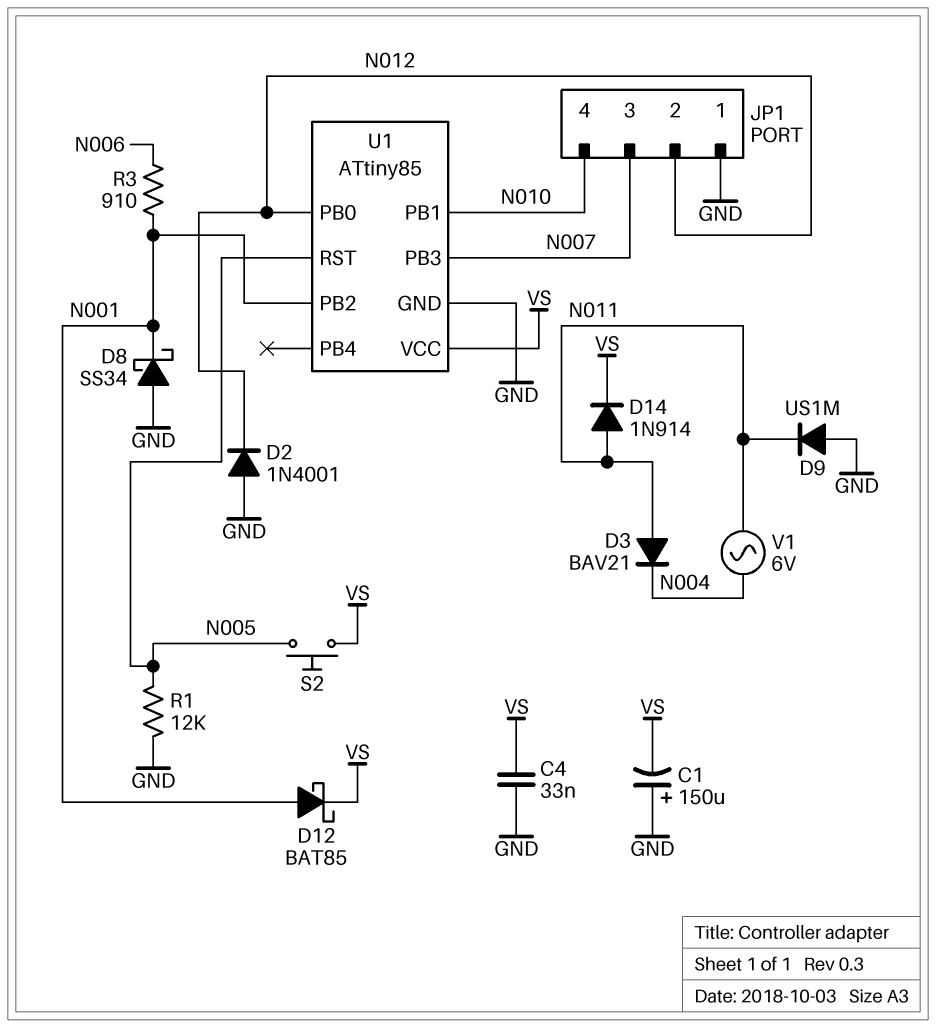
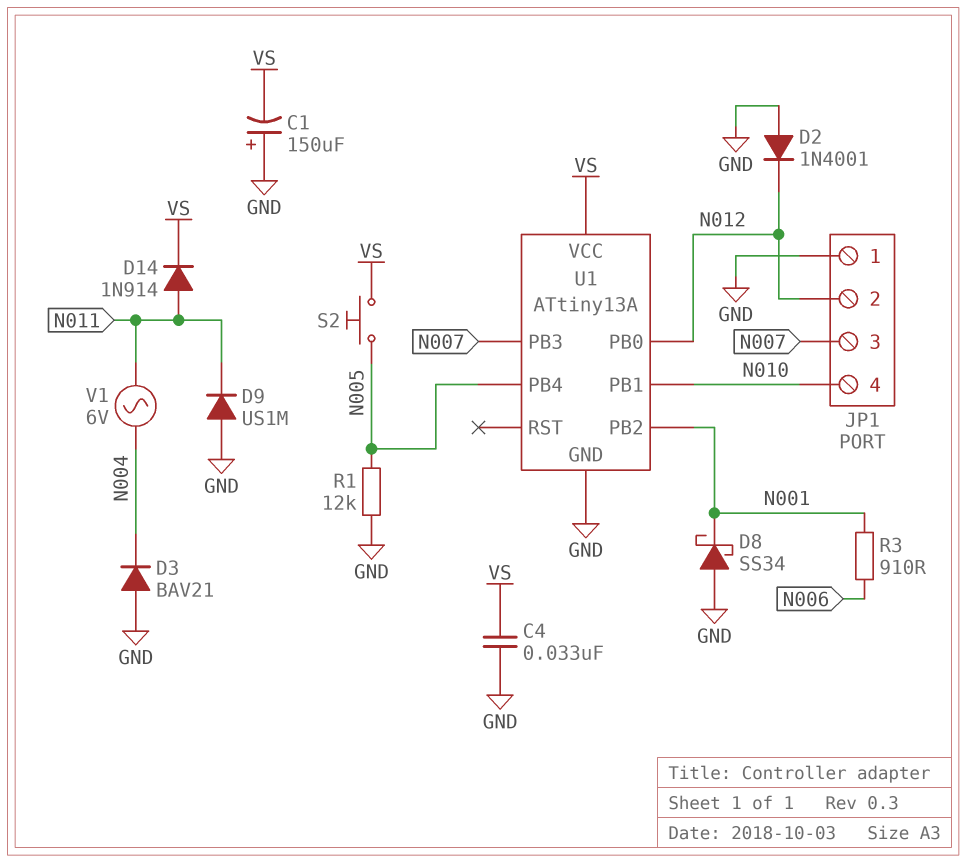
D3: diode BAV21 (A N011, K N004) -> diode BAV21 (A GND, K N004)
D12: schottky BAT85 (A N001, K VS) -> none
U1: ATtiny85 -> ATtiny13A
U1 pin PB4: none -> N005
U1 pin RST: N005 -> none

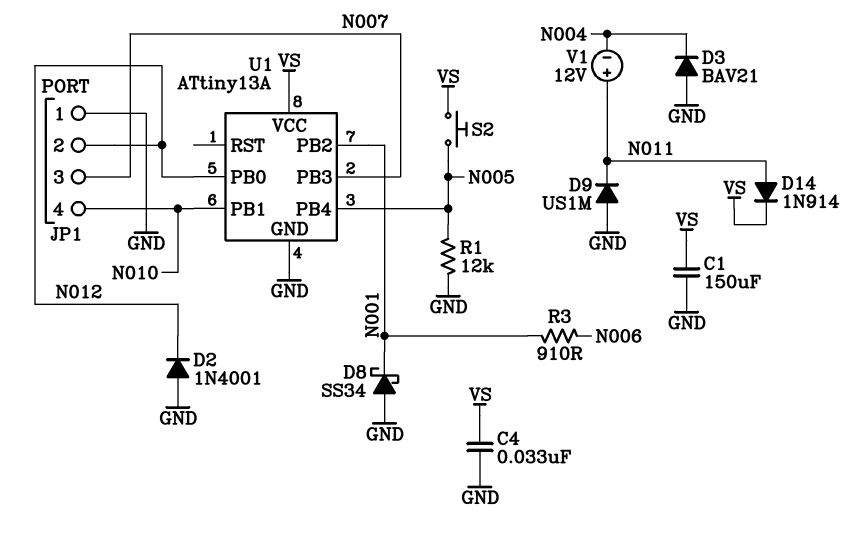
C1: 150uF (plus GND, minus VS) -> 150uF (GND, VS)
V1: AC 6V (N004, N011) -> 12V (plus N011, minus N004)

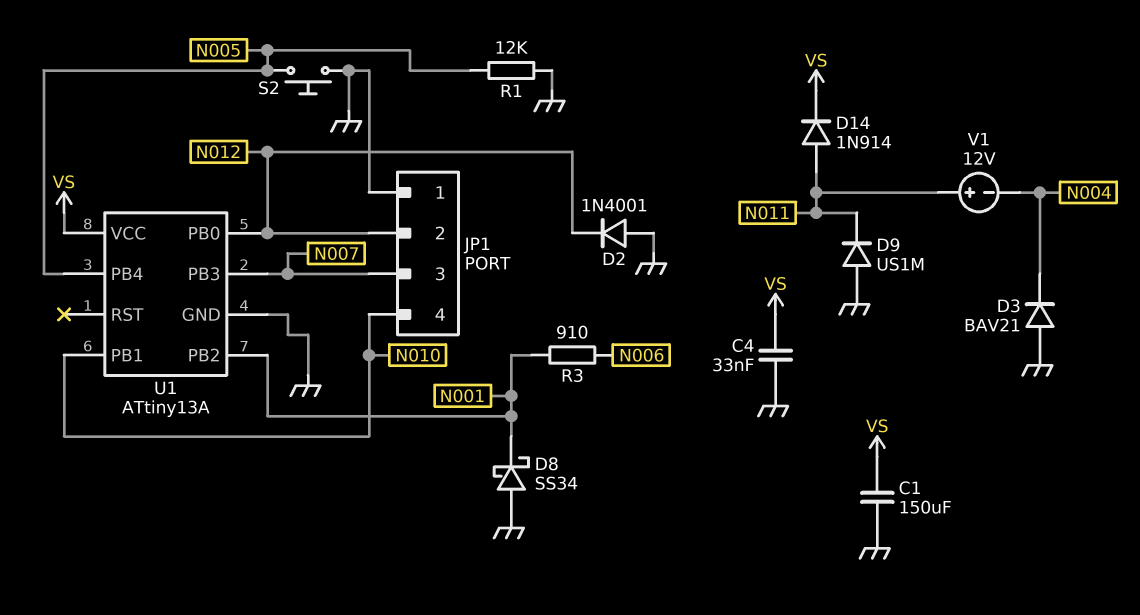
S2: button (N005, VS) -> button (GND, N005)

